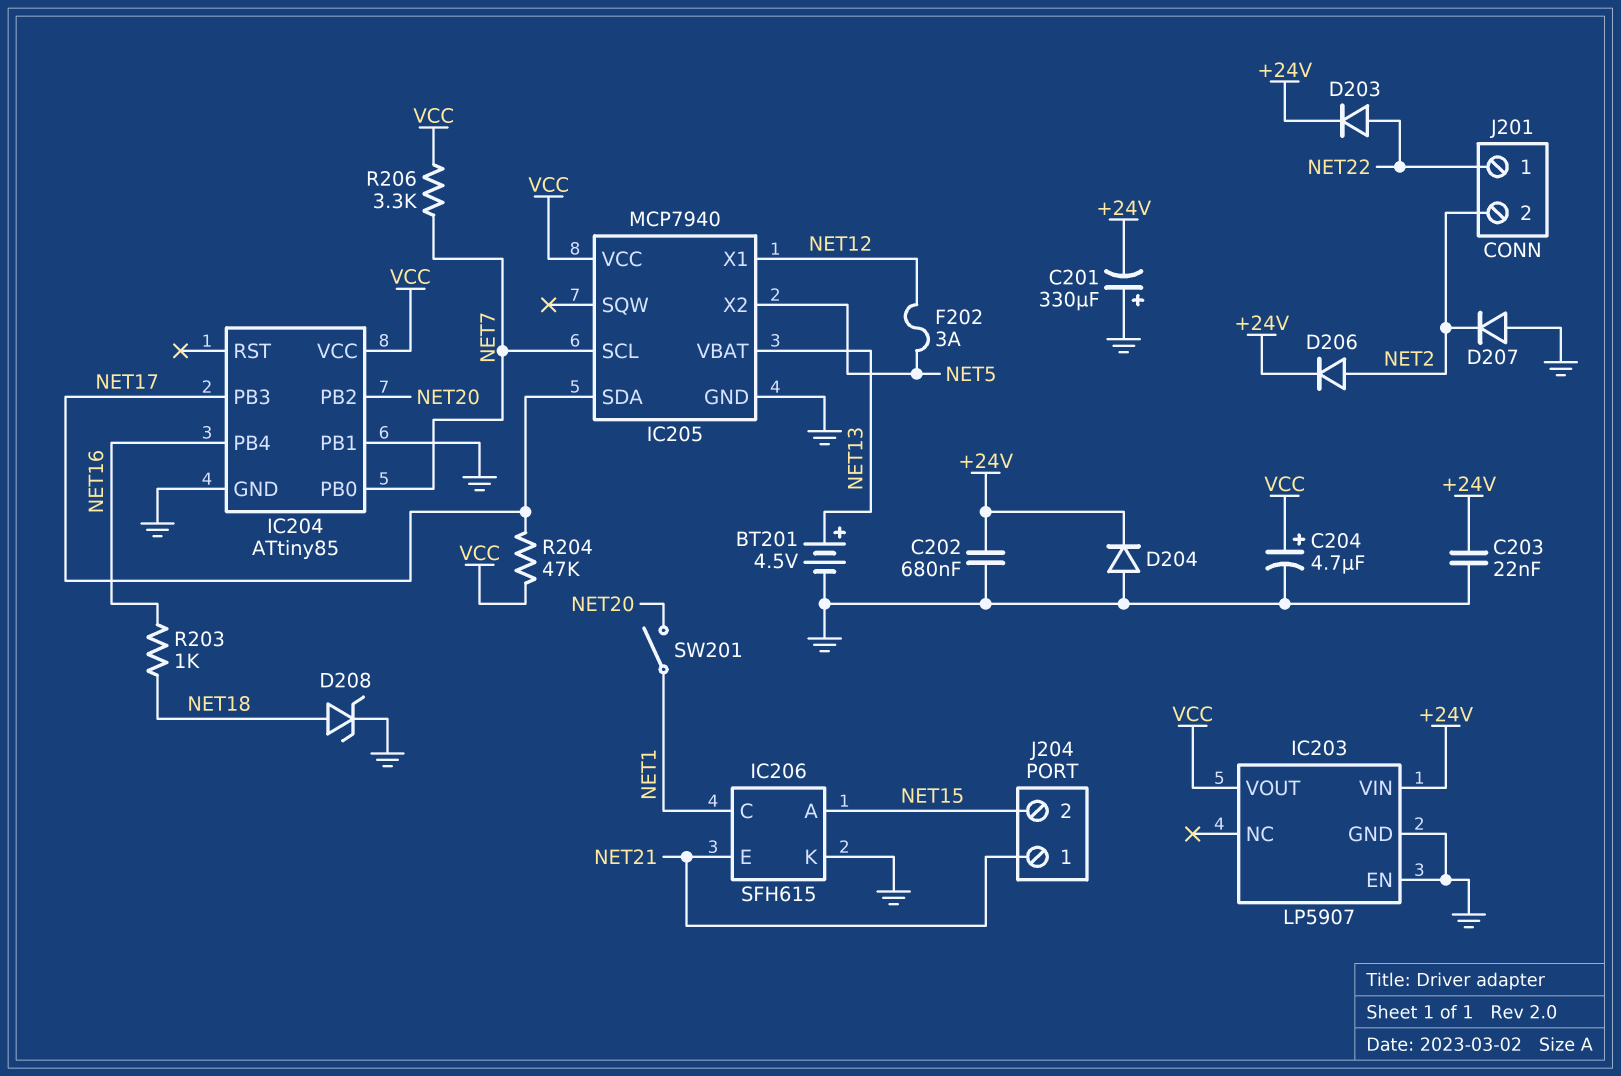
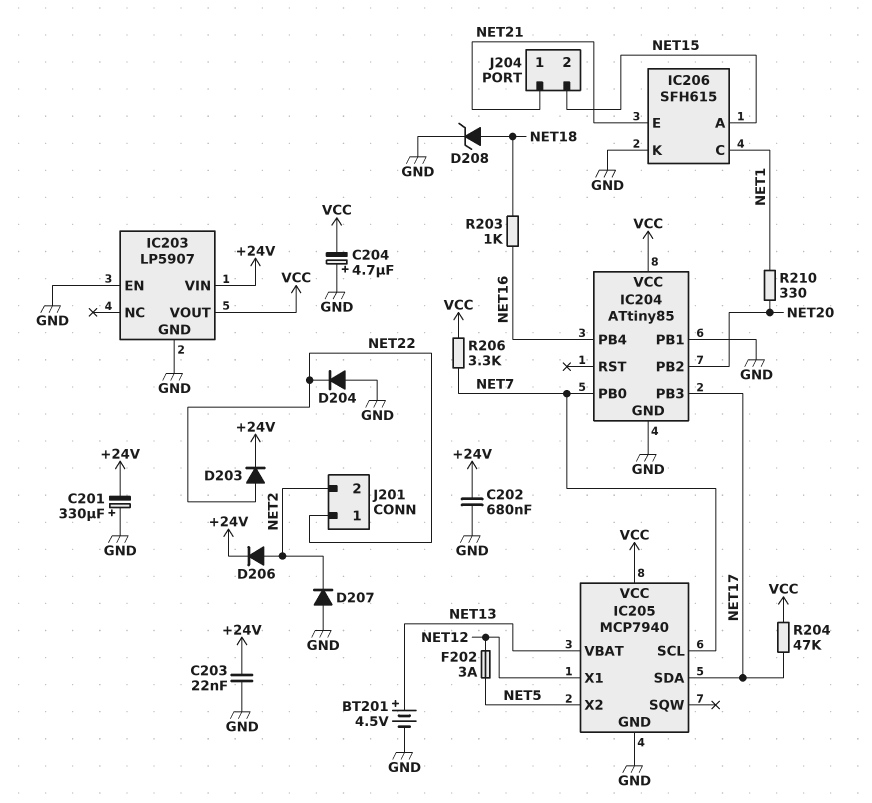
C204: 4.7uF (plus VCC, minus GND) -> 4.7uF (plus GND, minus VCC)
D204: diode (A GND, K +24V) -> diode (A GND, K NET22)
R210: none -> 330 (NET1, NET20)
SW201: switch (NET1, NET20) -> none

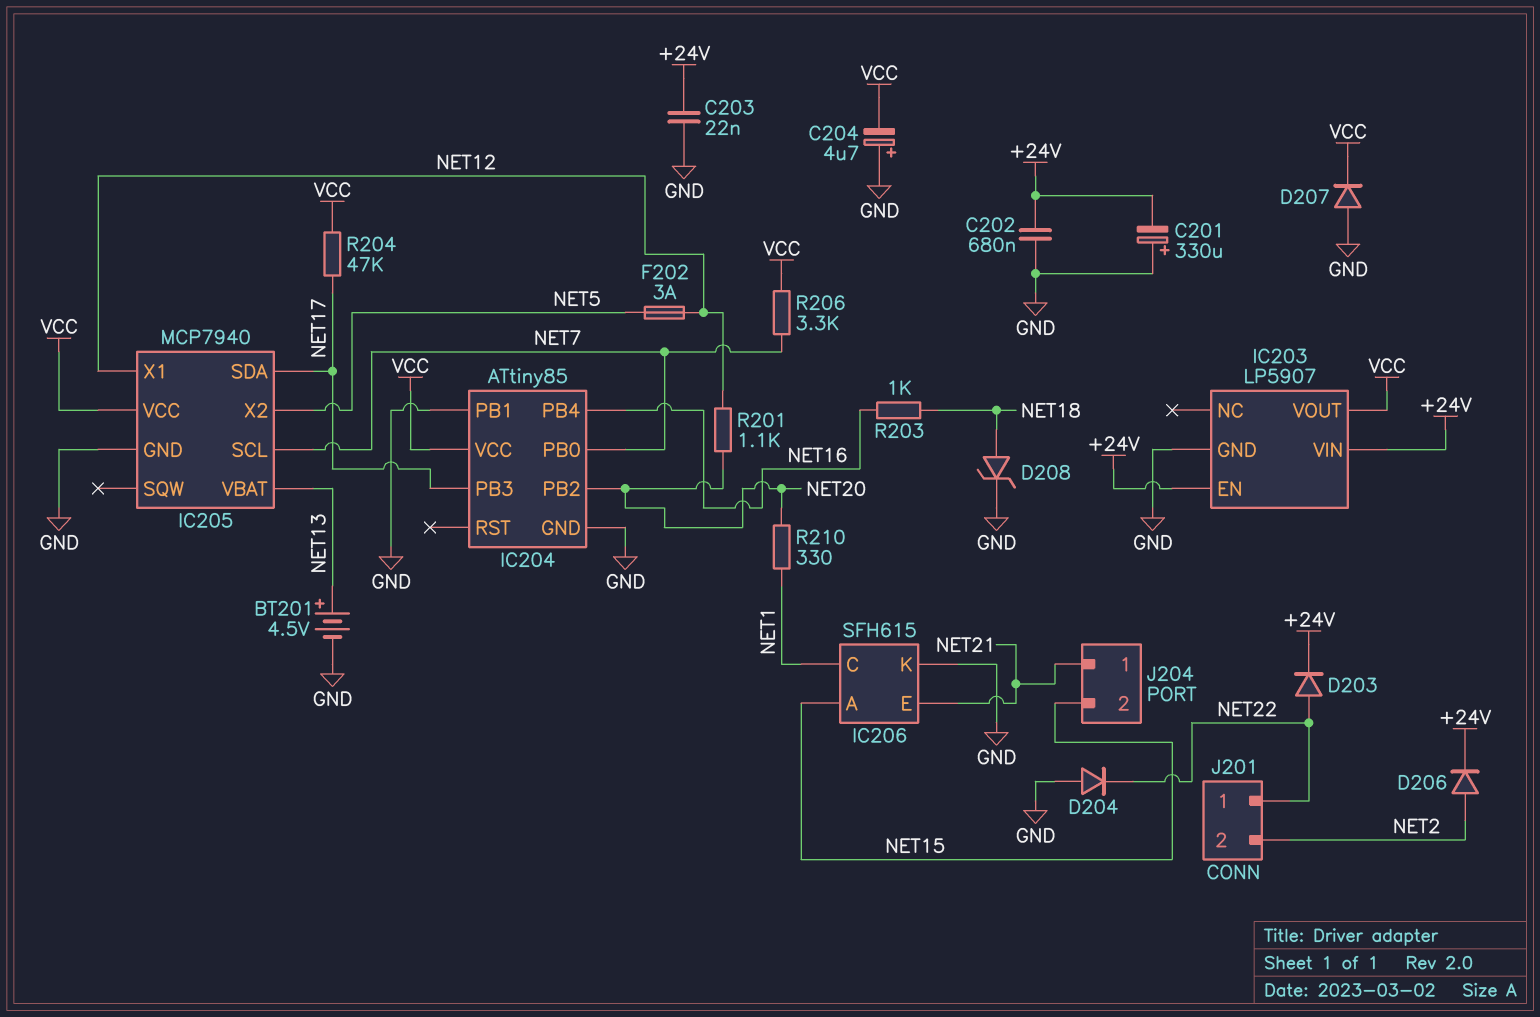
D207: diode (A GND, K NET2) -> diode (A GND, K VCC)
IC203 pin EN: GND -> +24V
R201: none -> 1.1k (NET12, NET20)

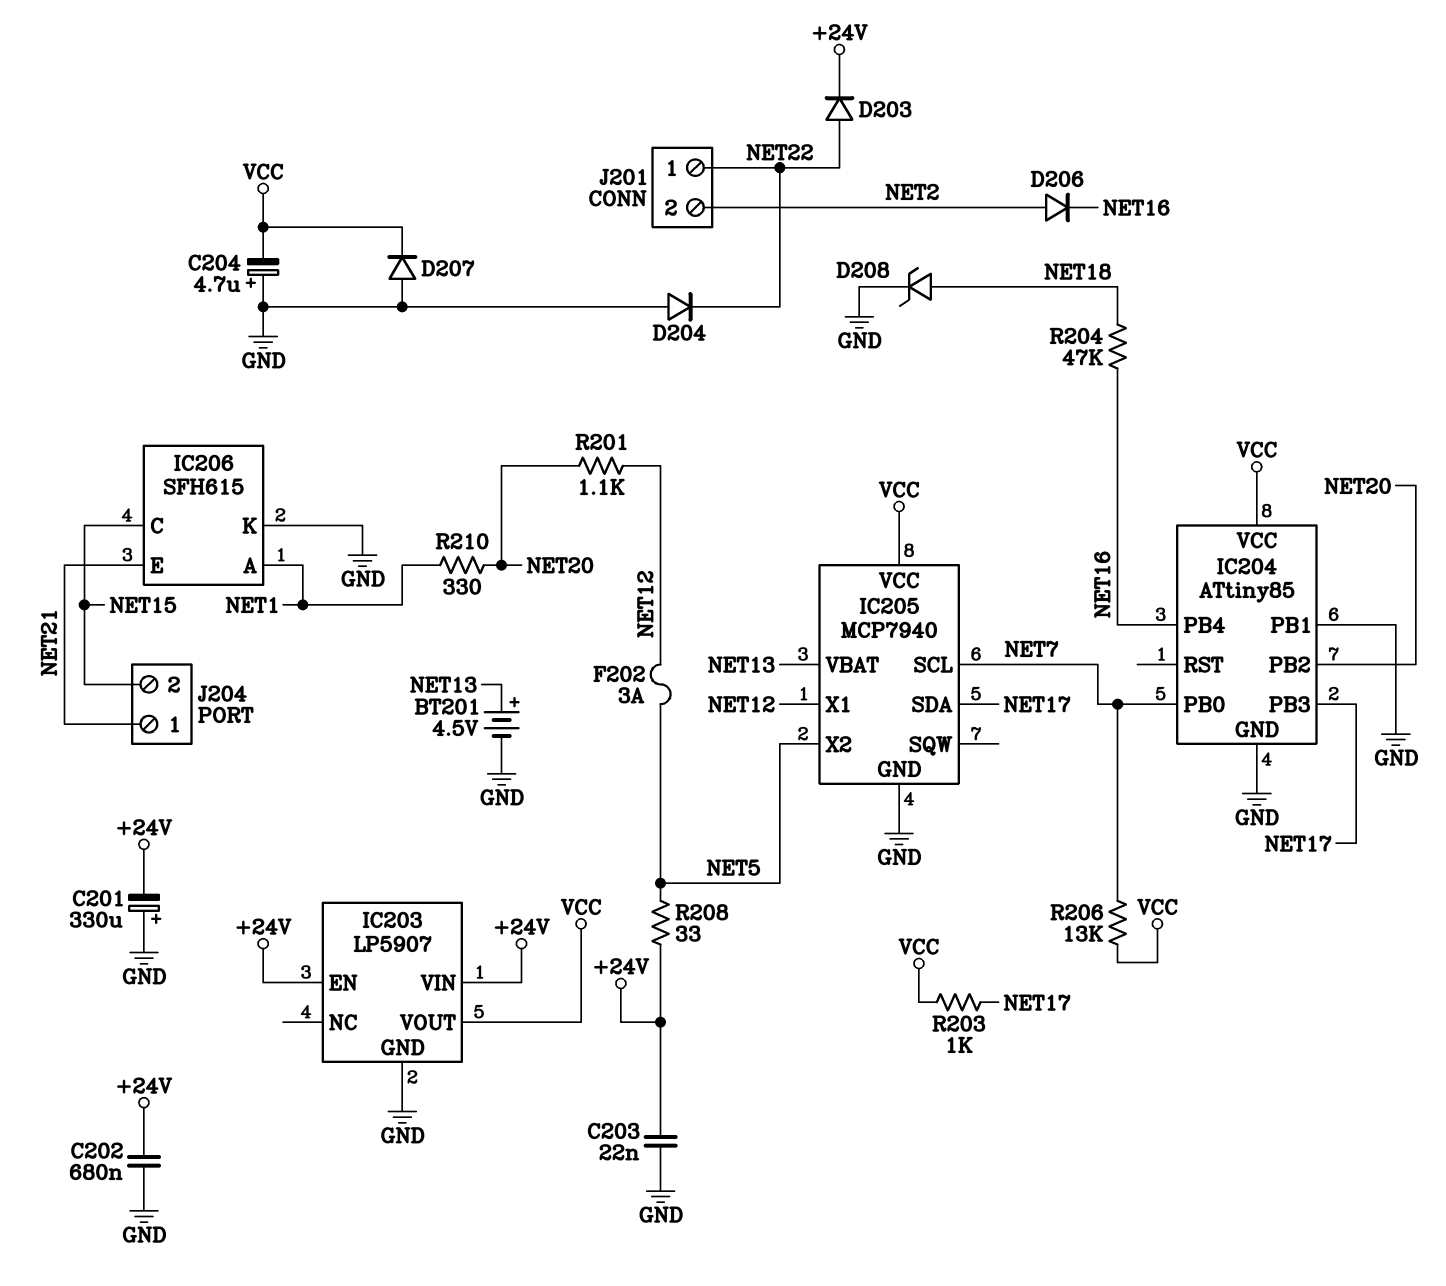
D206: diode (A NET2, K +24V) -> diode (A NET2, K NET16)
IC206 pin A: NET15 -> NET1
IC206 pin C: NET1 -> NET15
R203: 1k (NET16, NET18) -> 1k (NET17, VCC)
R204: 47k (NET17, VCC) -> 47k (NET16, NET18)
R206: 3.3k (NET7, VCC) -> 13k (NET7, VCC)
R208: none -> 33 (+24V, NET5)

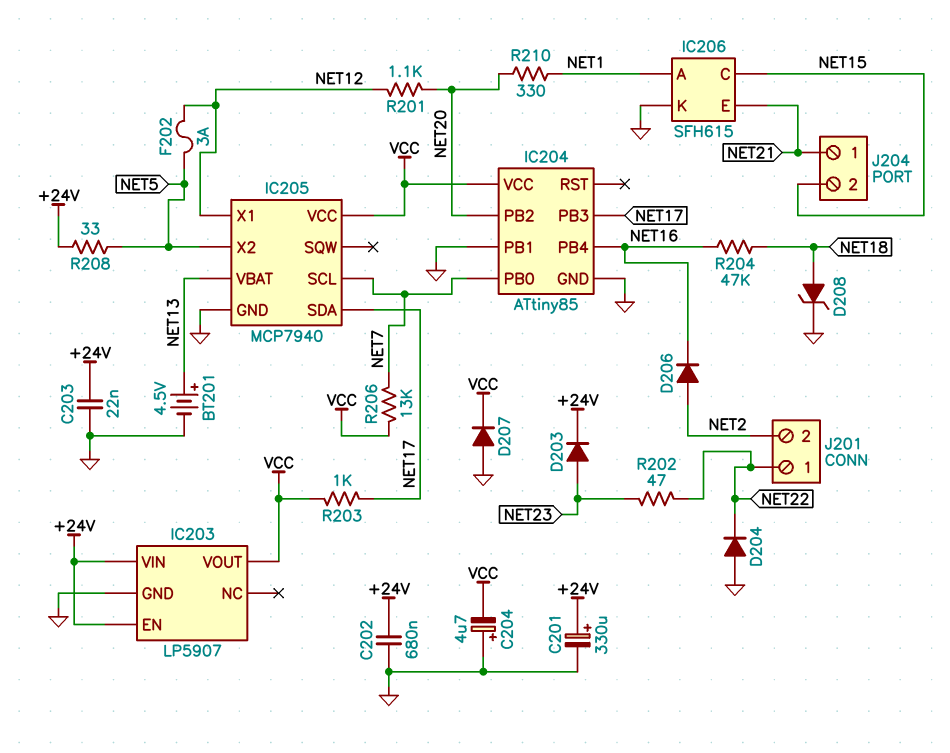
C201: 330uF (plus GND, minus +24V) -> 330uF (plus +24V, minus GND)
D203: diode (A NET22, K +24V) -> diode (A NET23, K +24V)
R202: none -> 47 (NET22, NET23)

